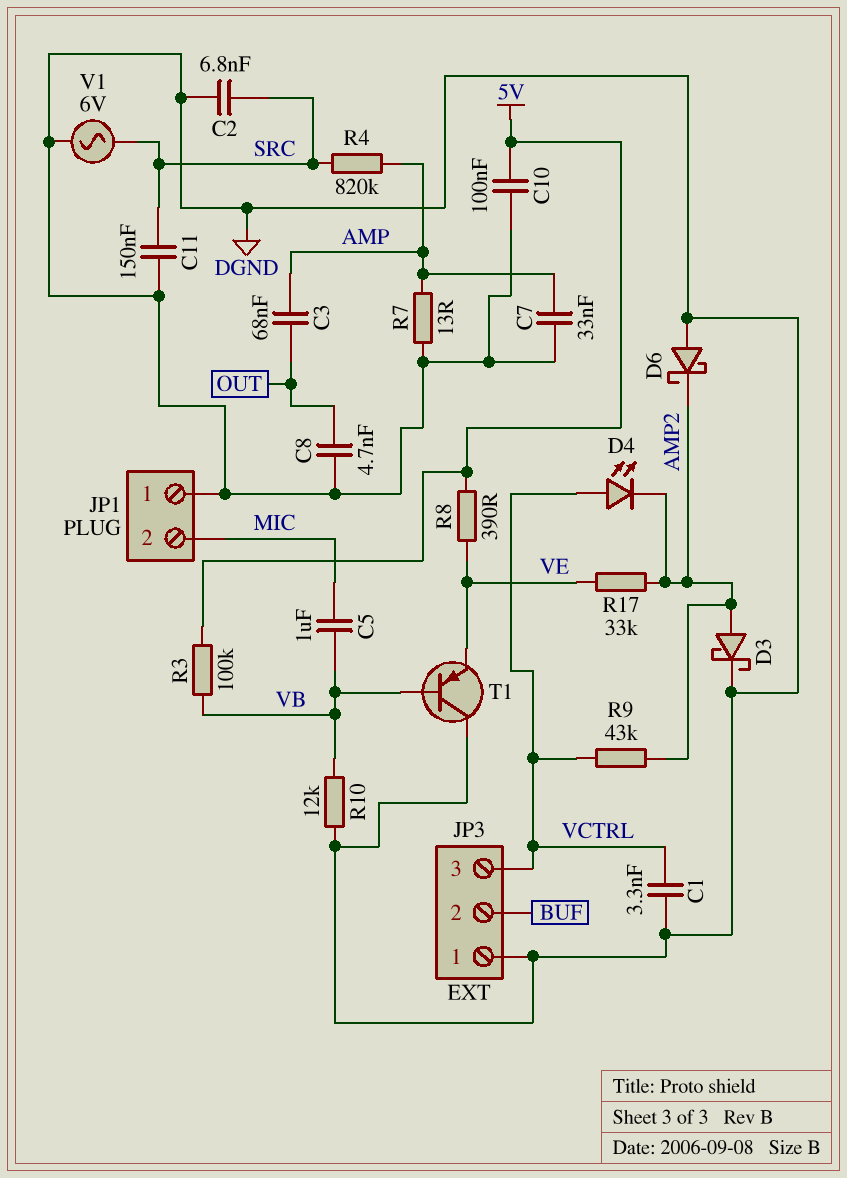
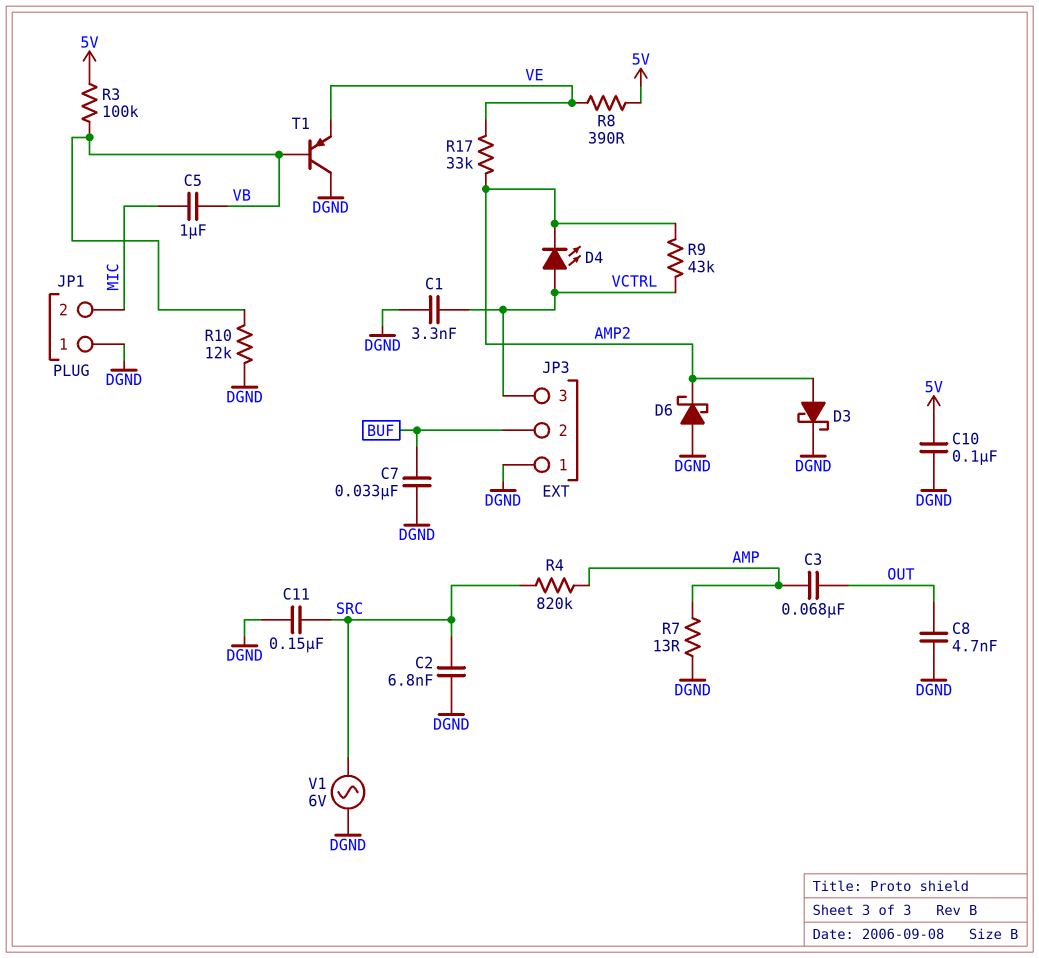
C7: 33nF (AMP, DGND) -> 33nF (BUF, DGND)

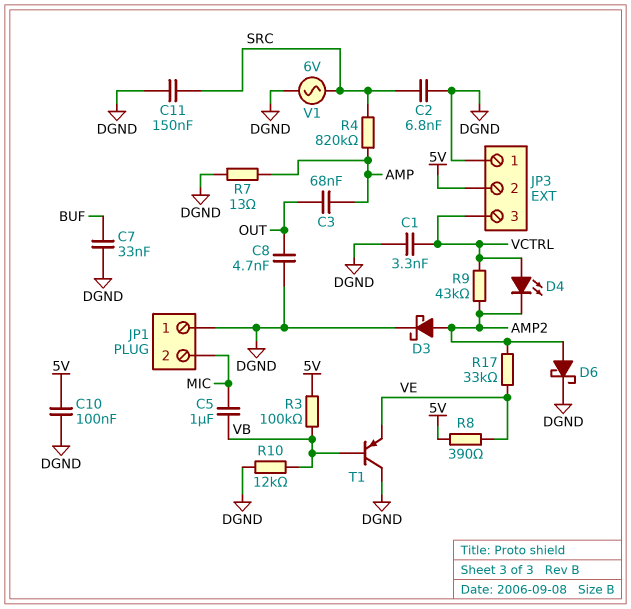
D6: schottky (A DGND, K AMP2) -> schottky (A AMP2, K DGND)
JP3 pin 2: BUF -> 5V

